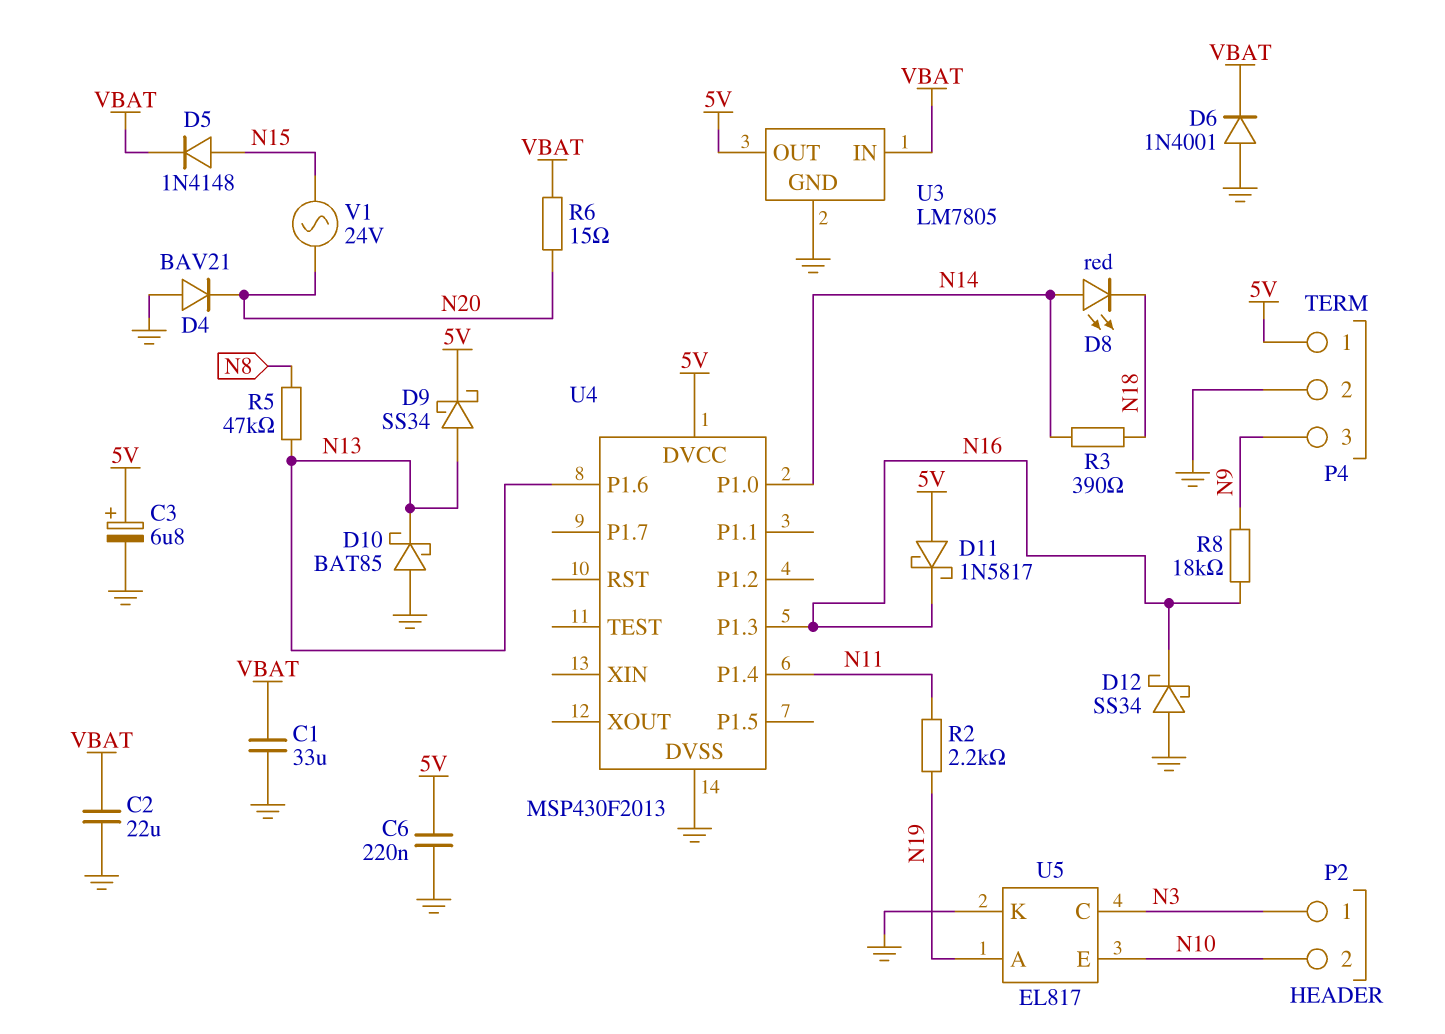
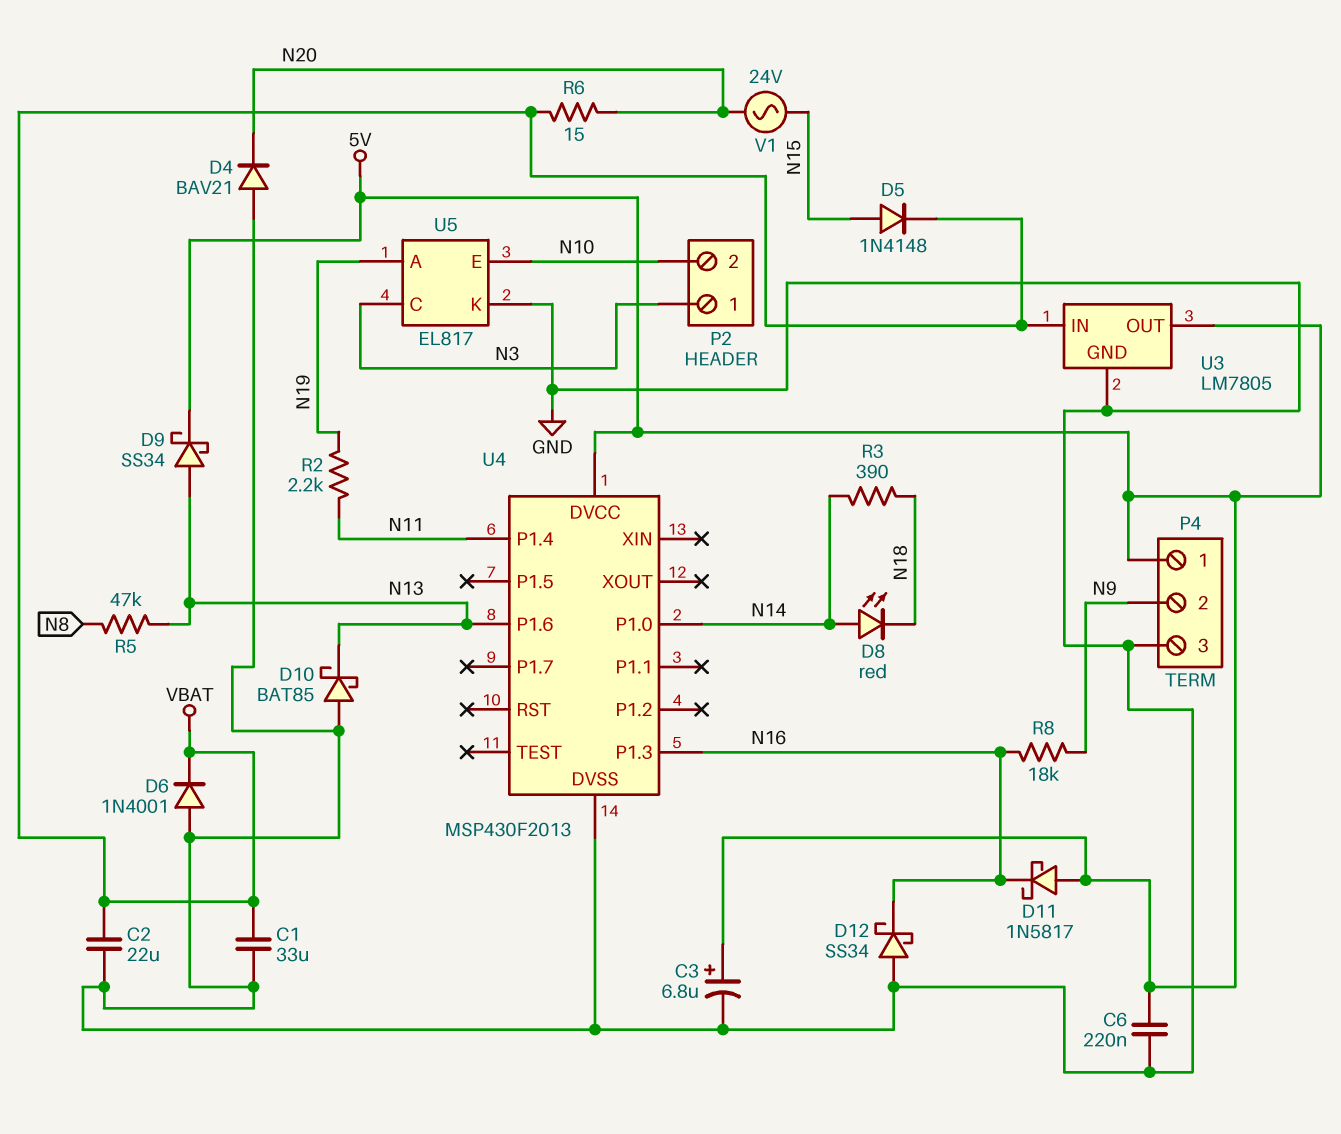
P4 pin 2: GND -> N9
P4 pin 3: N9 -> GND

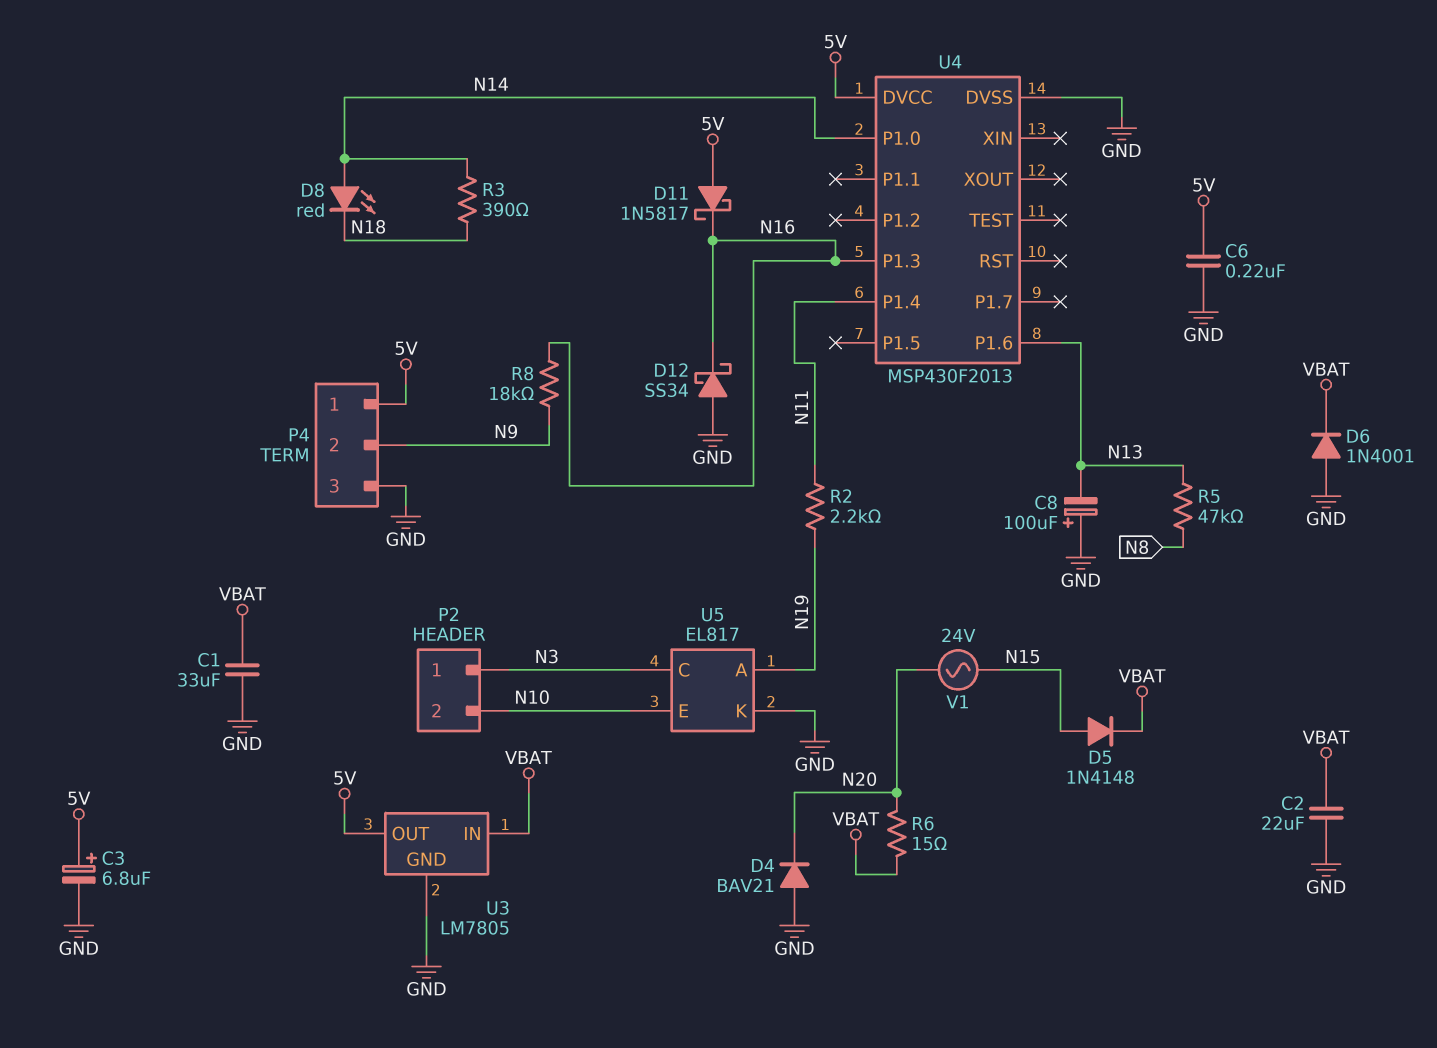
C8: none -> 100uF (plus GND, minus N13)
D9: schottky SS34 (A N13, K 5V) -> none
D10: schottky BAT85 (A GND, K N13) -> none

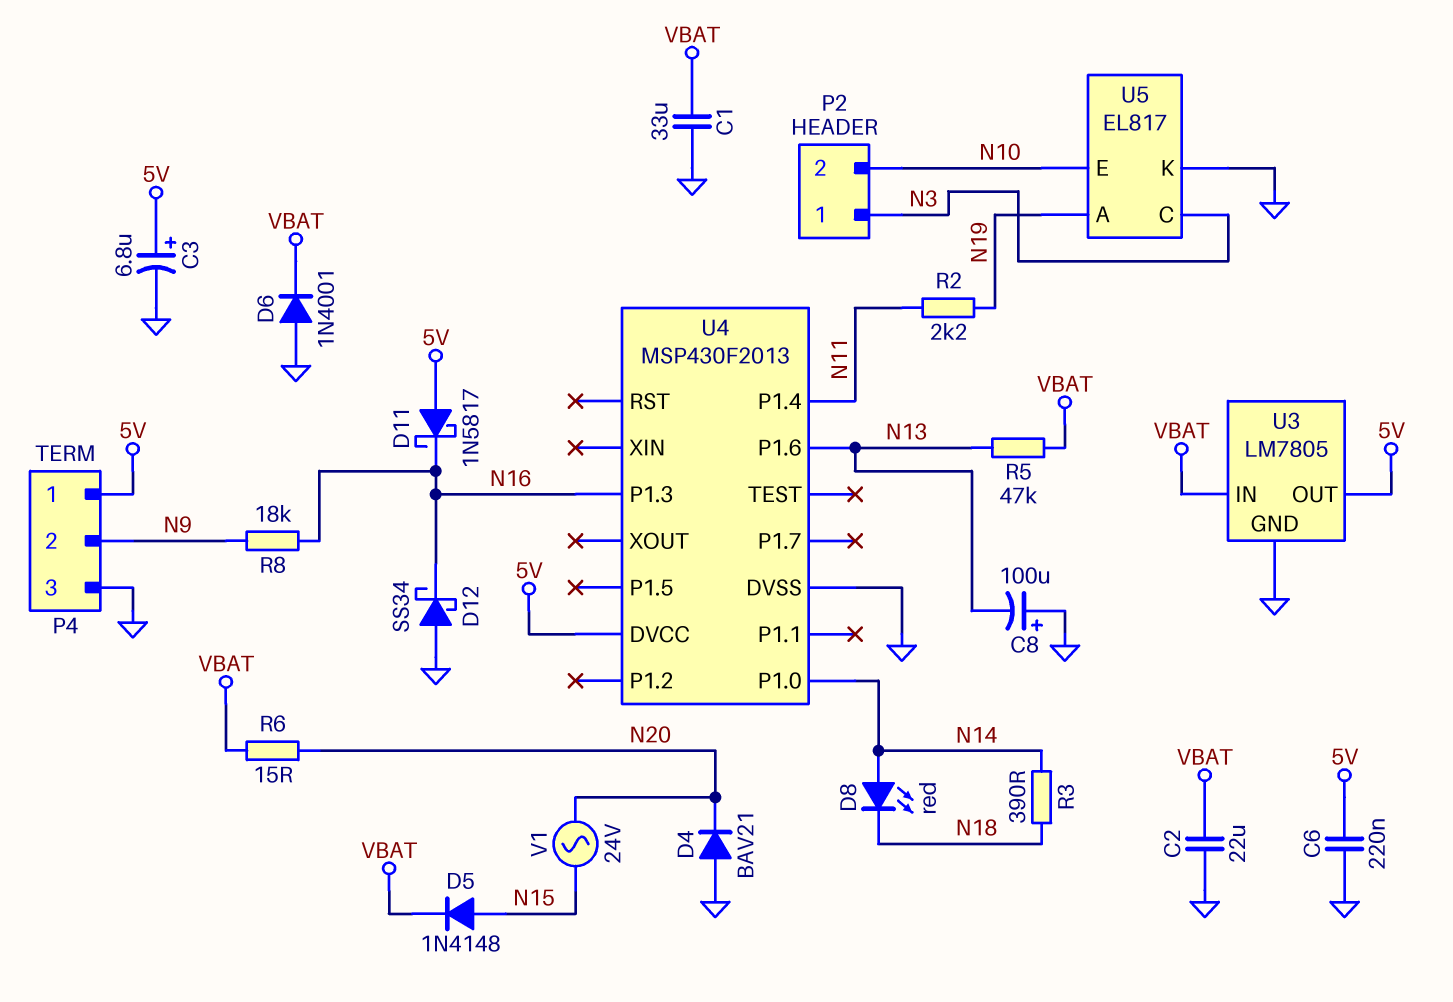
R5: 47k (N8, N13) -> 47k (N13, VBAT)

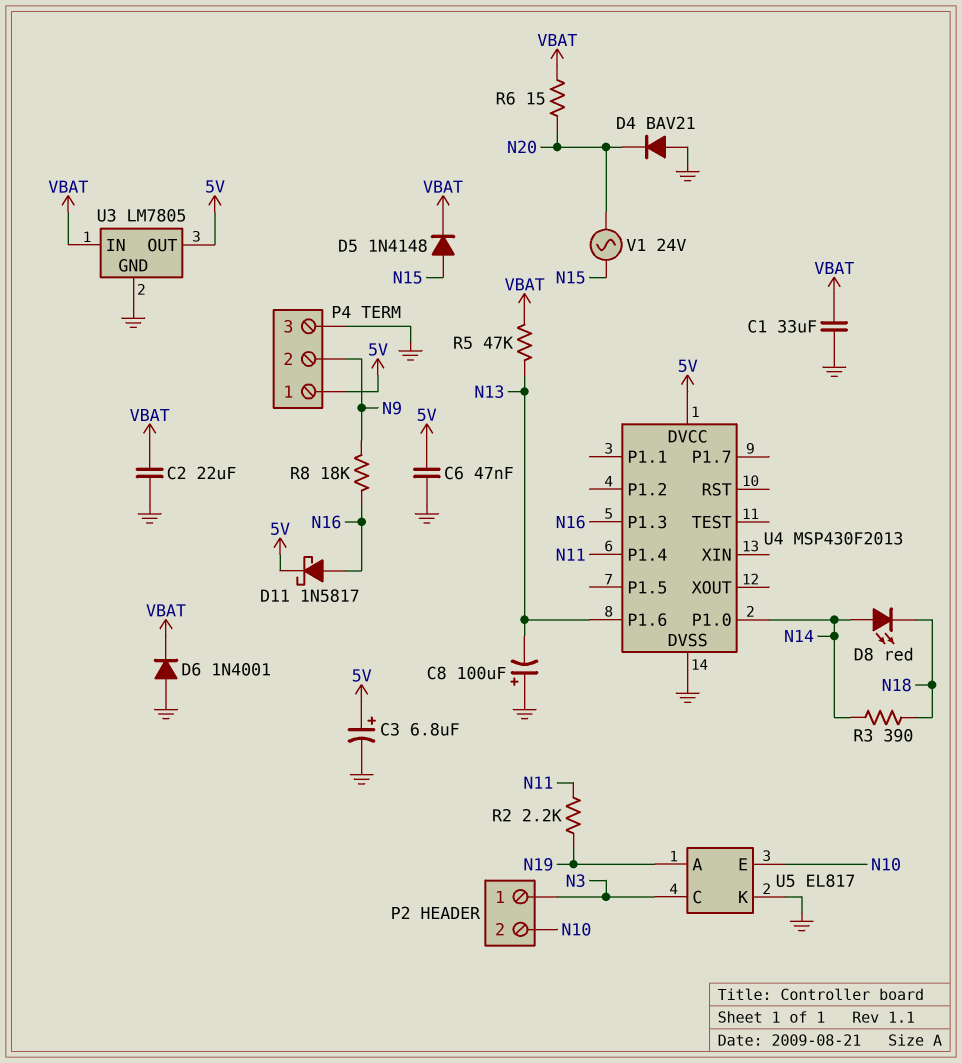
C6: 220nF (5V, GND) -> 47nF (5V, GND)
D11: schottky 1N5817 (A 5V, K N16) -> schottky 1N5817 (A N16, K 5V)
D12: schottky SS34 (A GND, K N16) -> none

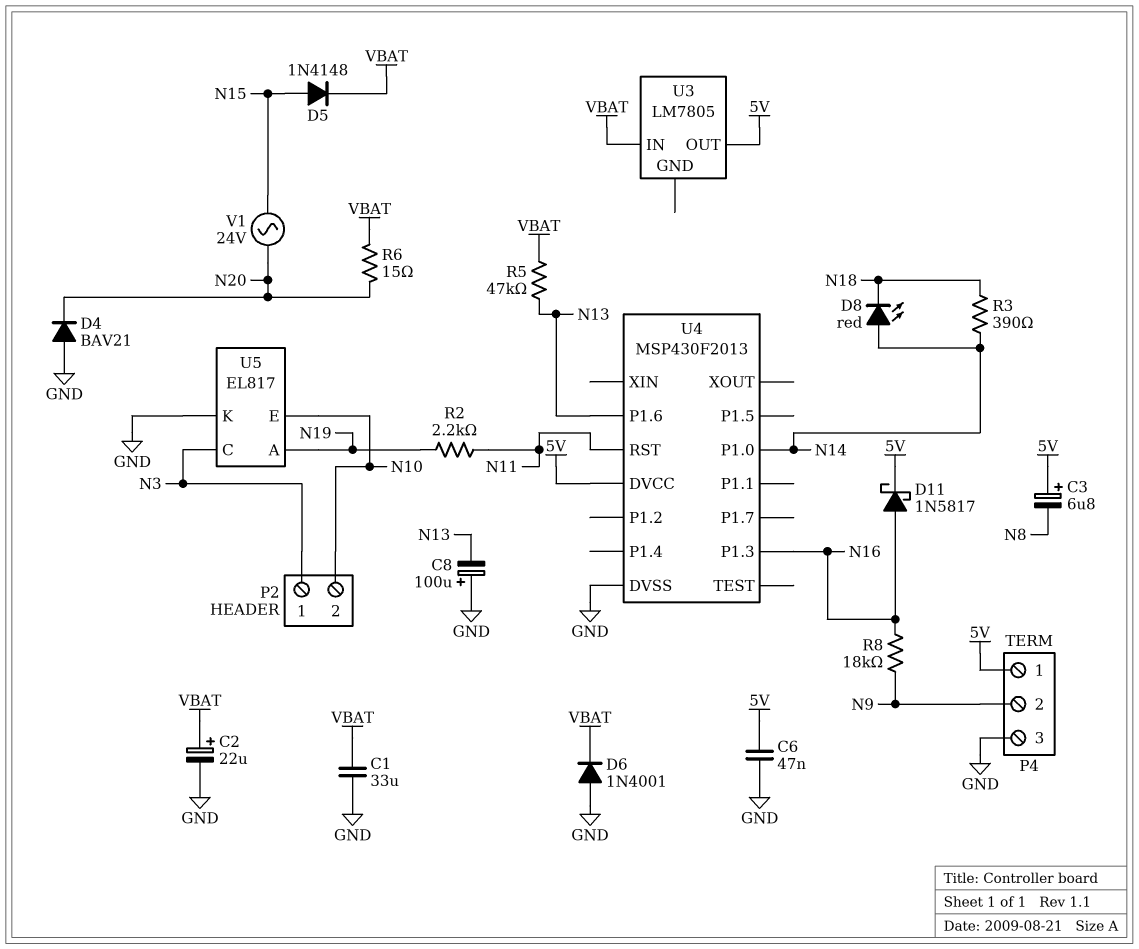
C2: 22uF (GND, VBAT) -> 22uF (plus VBAT, minus GND)
C3: 6.8uF (plus 5V, minus GND) -> 6.8uF (plus 5V, minus N8)
U3 pin GND: GND -> none
U4 pin P1.4: N11 -> none
U4 pin RST: none -> N11

